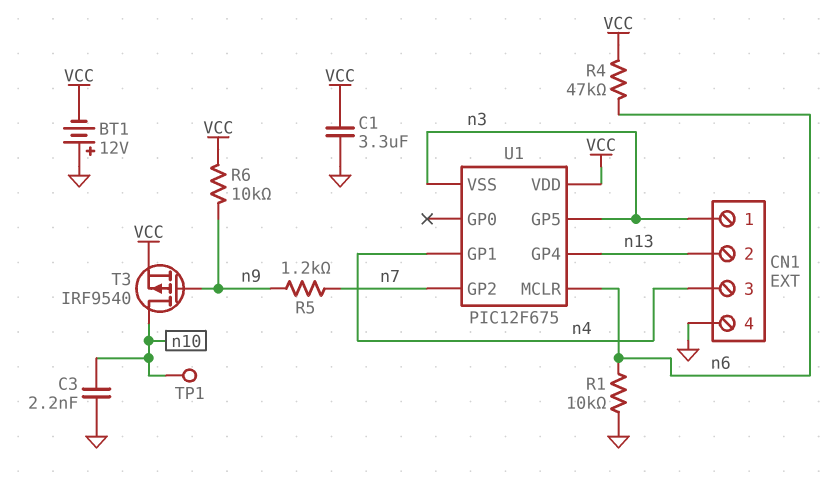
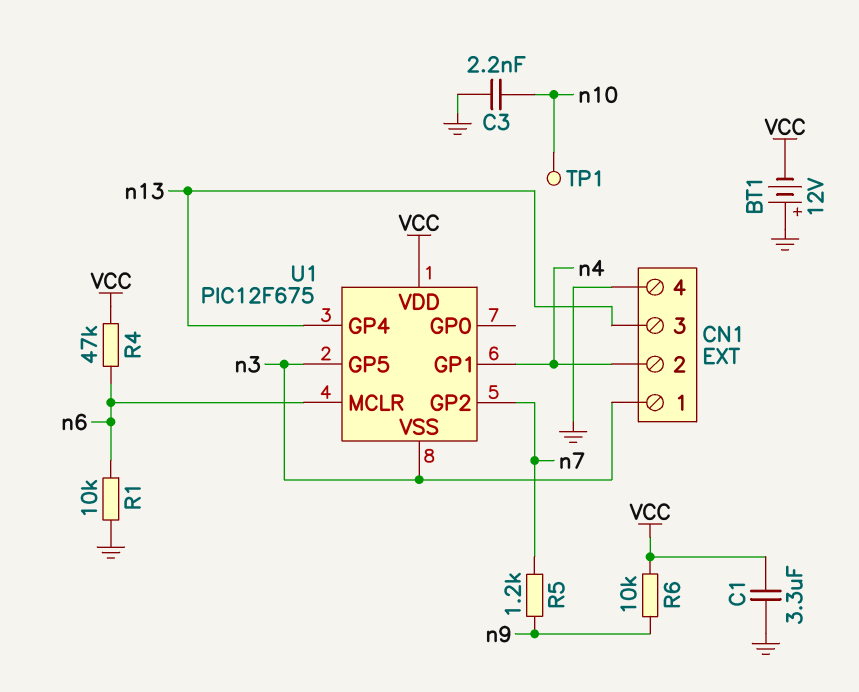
CN1 pin 2: n13 -> n4
CN1 pin 3: n4 -> n13
T3: PMOS IRF9540 (G n9, D n10, S VCC) -> none

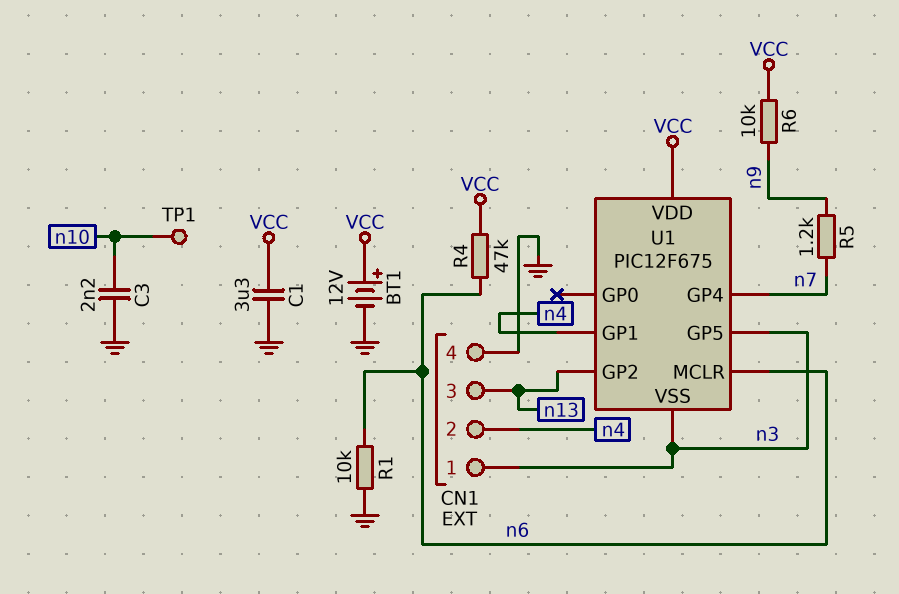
BT1: 12V (plus GND, minus VCC) -> 12V (plus VCC, minus GND)
U1 pin GP2: n7 -> n13
U1 pin GP4: n13 -> n7

